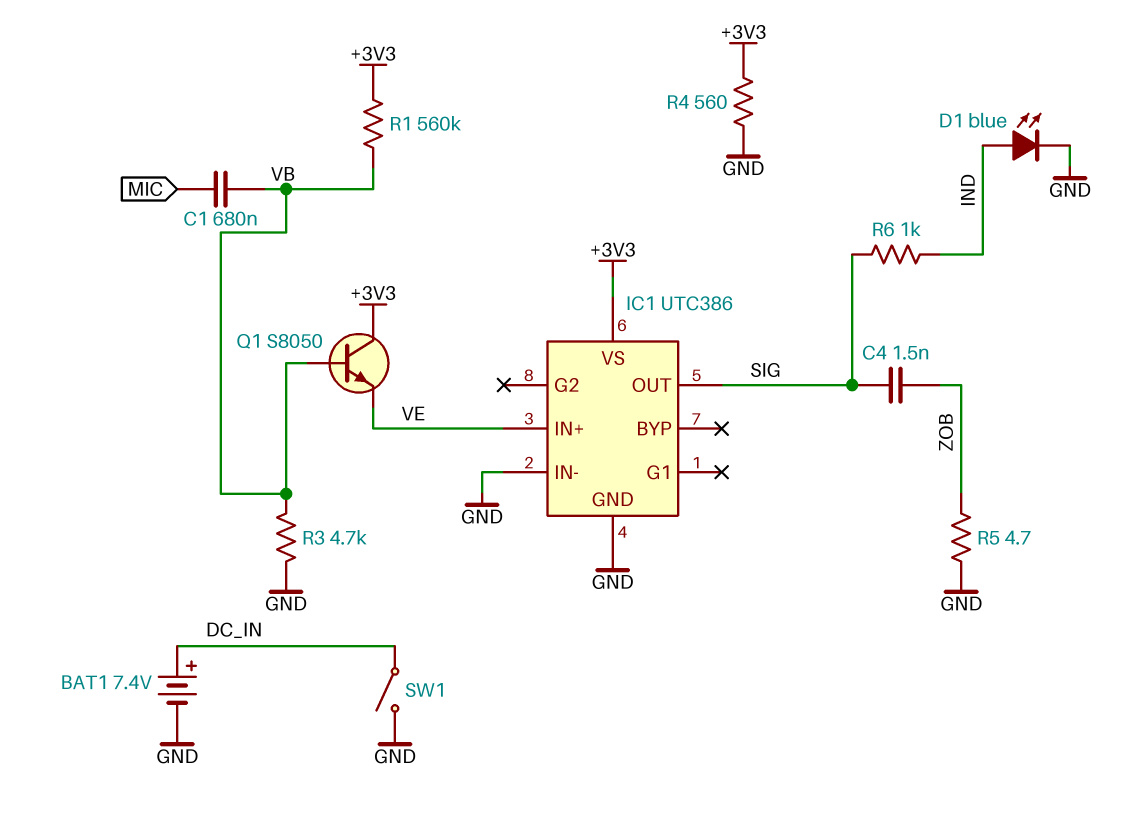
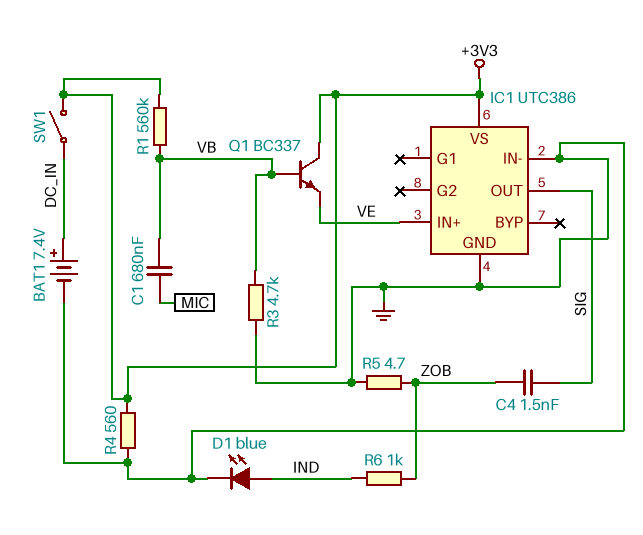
Q1: NPN S8050 (B VB, C +3V3, E VE) -> NPN BC337 (B VB, C +3V3, E VE)
R6: 1k (IND, SIG) -> 1k (IND, ZOB)
SW1: switch (DC_IN, GND) -> switch (+3V3, DC_IN)

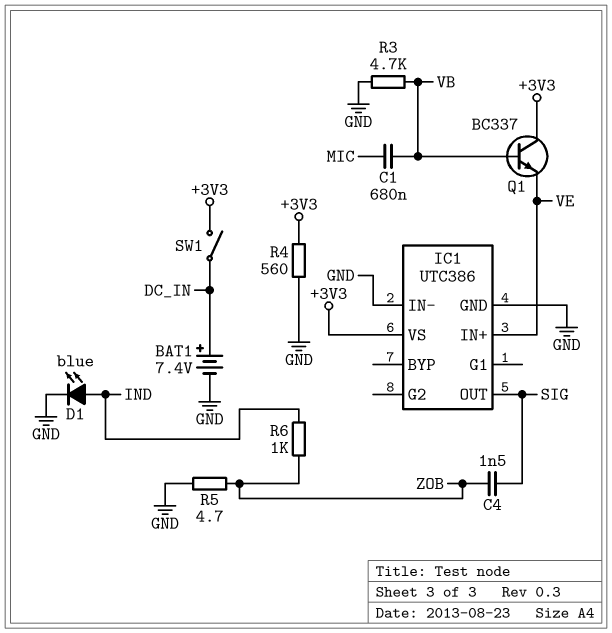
R1: 560k (+3V3, VB) -> none

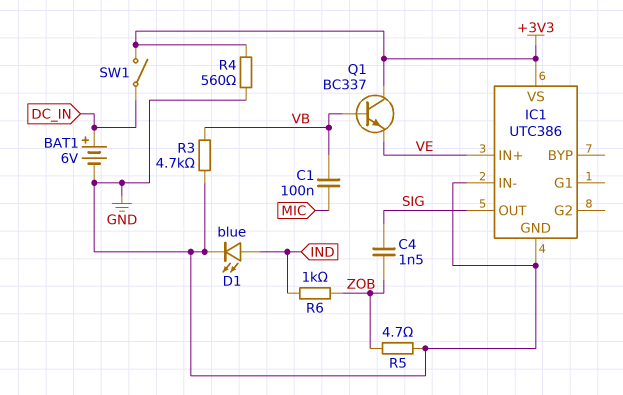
BAT1: 7.4V (plus DC_IN, minus GND) -> 6V (plus DC_IN, minus GND)
C1: 680nF (MIC, VB) -> 100nF (MIC, VB)

